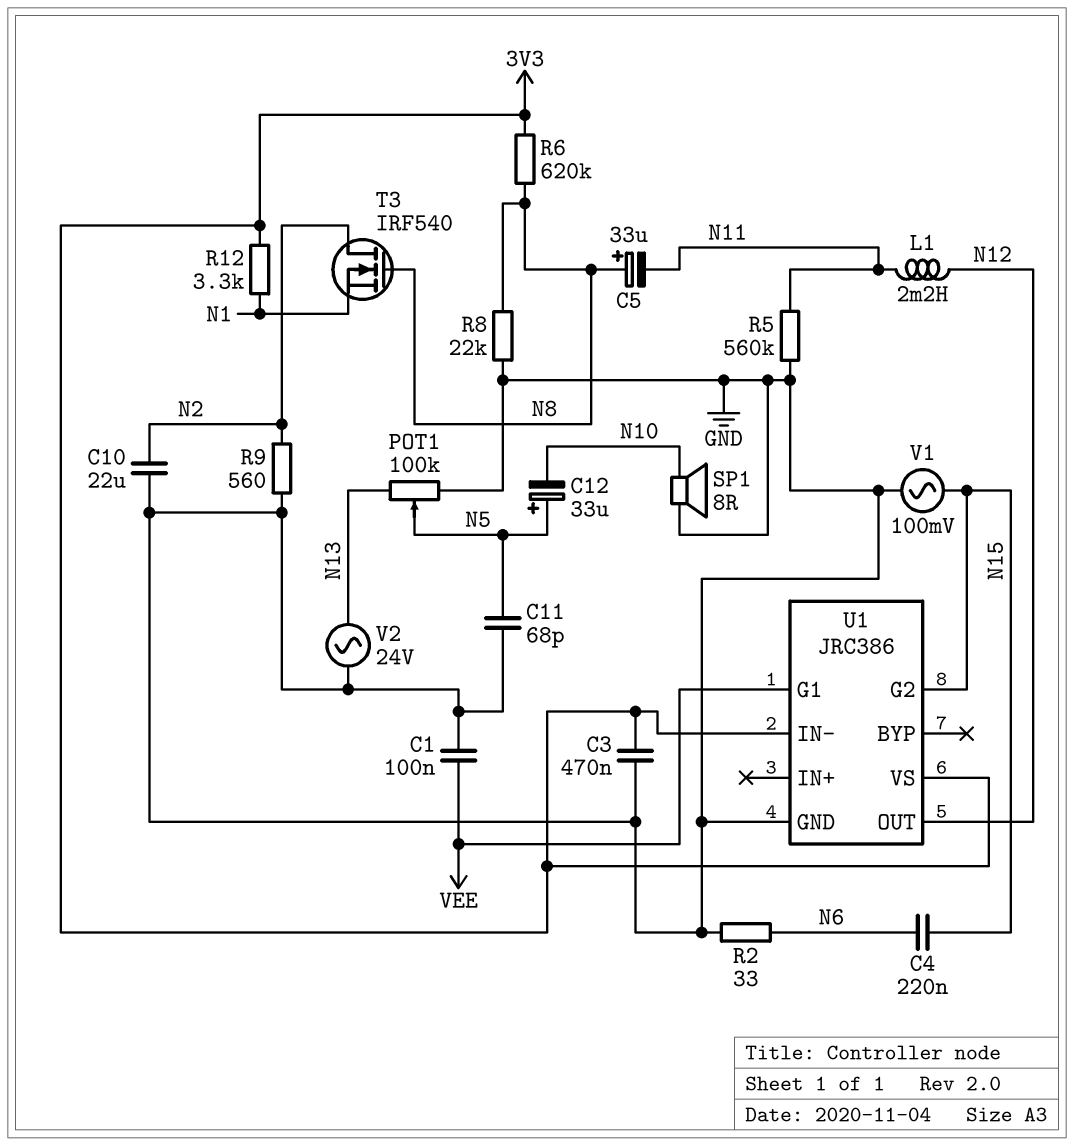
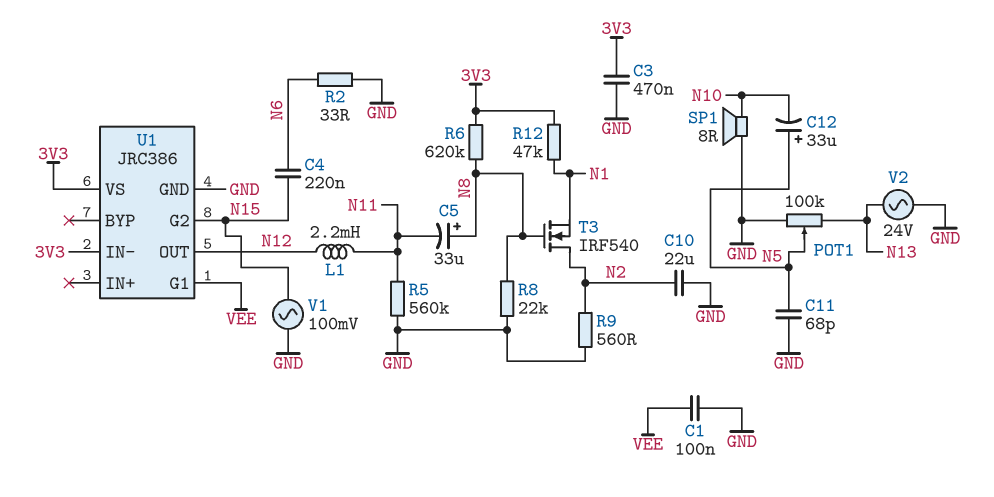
R12: 3.3k (3V3, N1) -> 47k (3V3, N1)

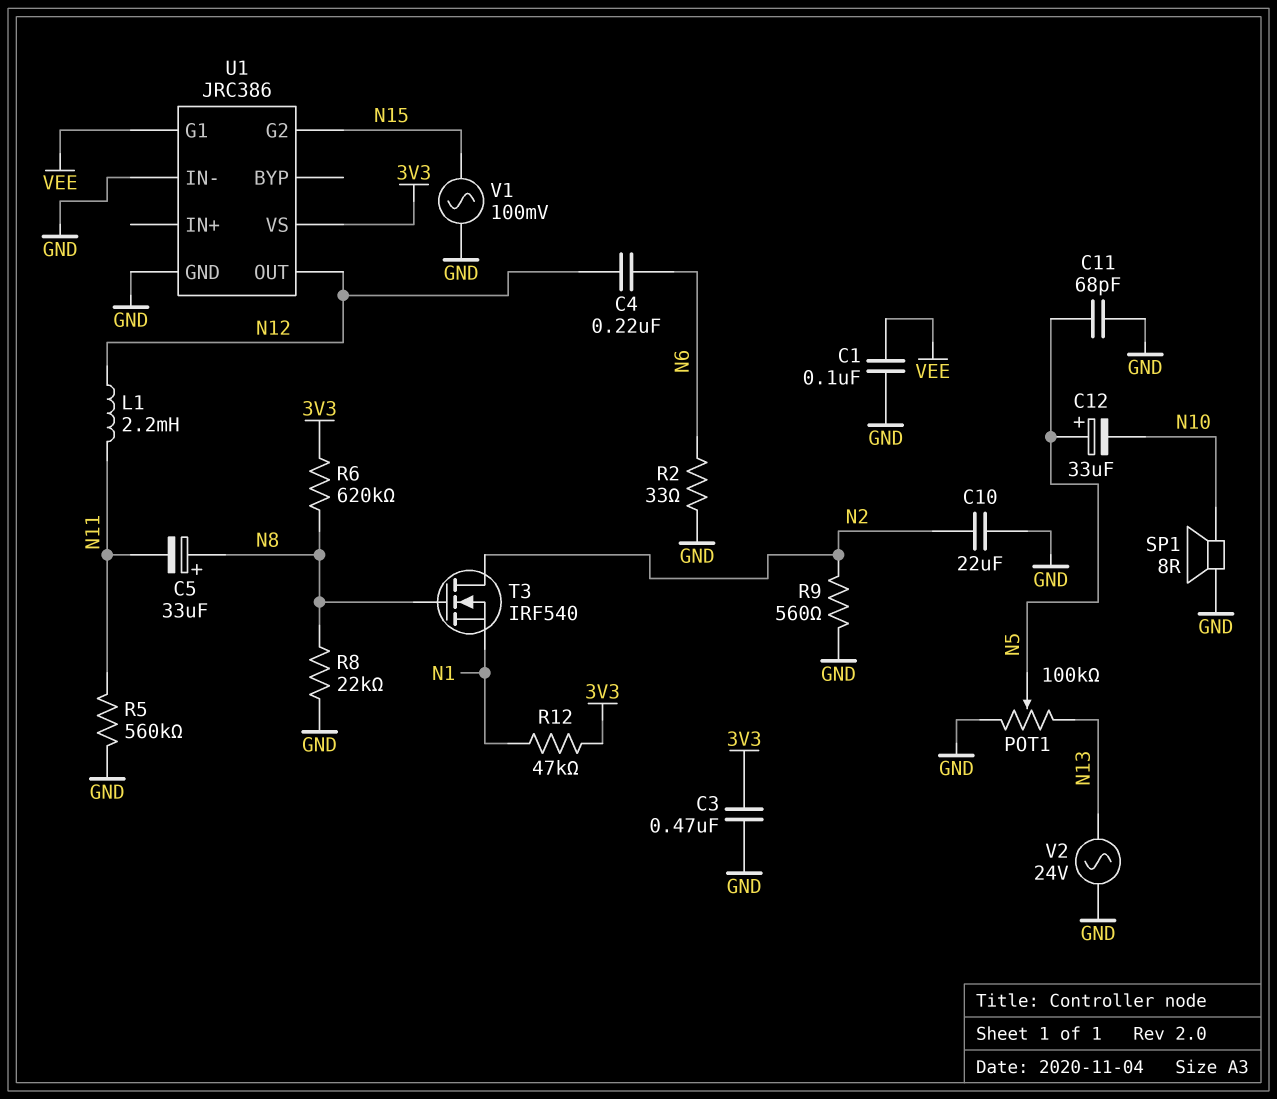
C4: 220nF (N6, N15) -> 220nF (N6, N12)
U1 pin IN-: 3V3 -> GND

